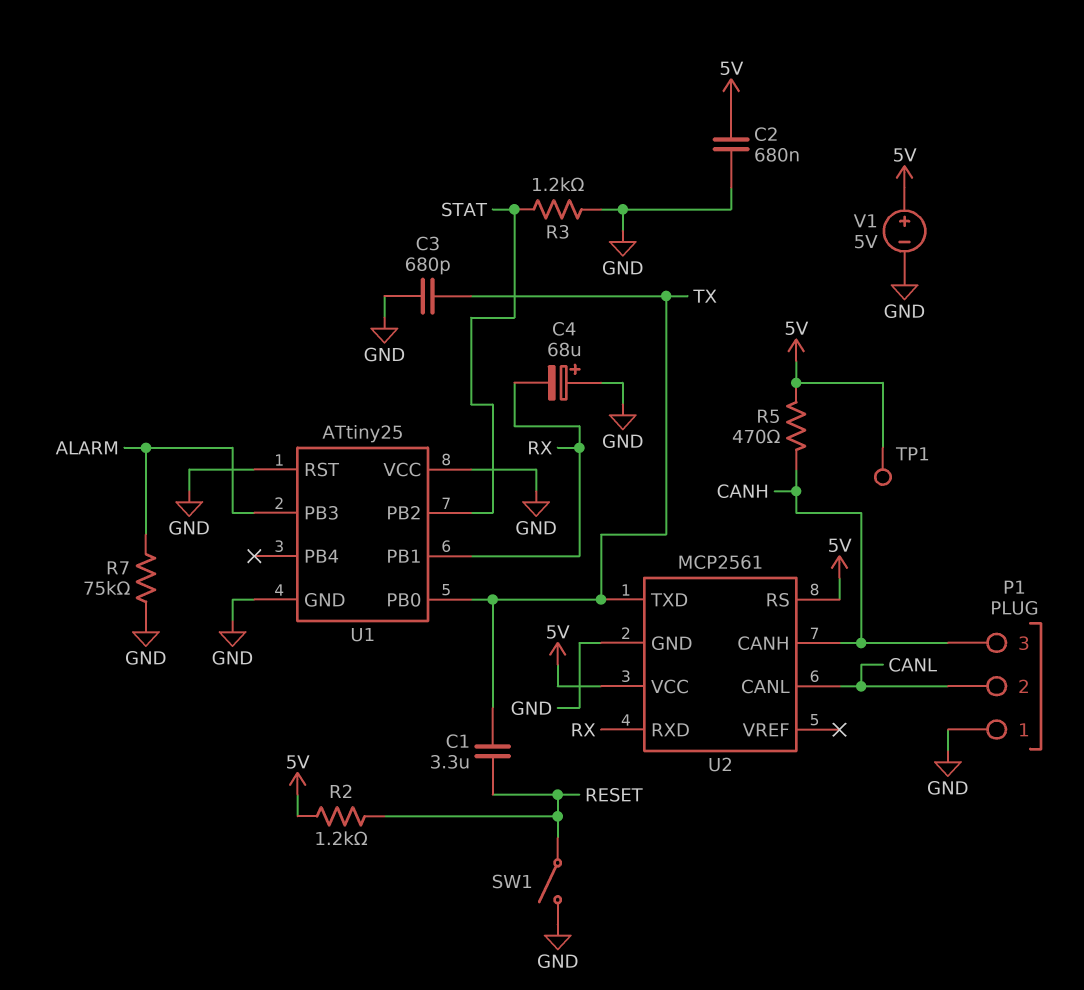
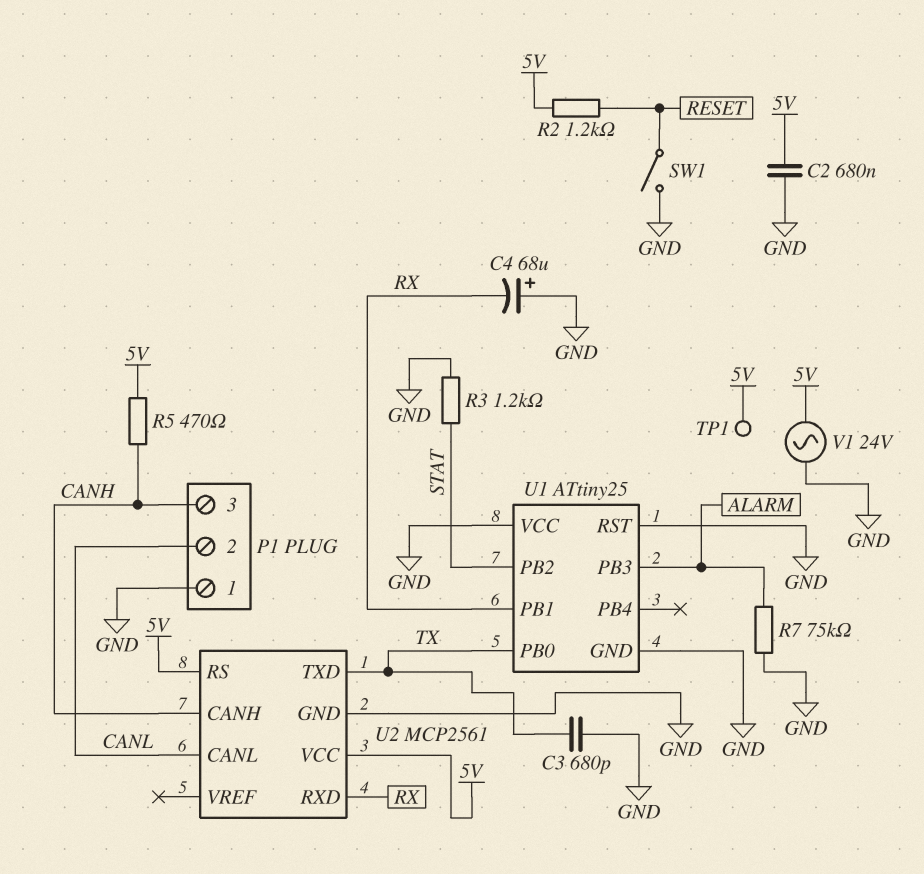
C1: 3.3uF (RESET, TX) -> none
V1: 5V (plus 5V, minus GND) -> AC 24V (5V, GND)

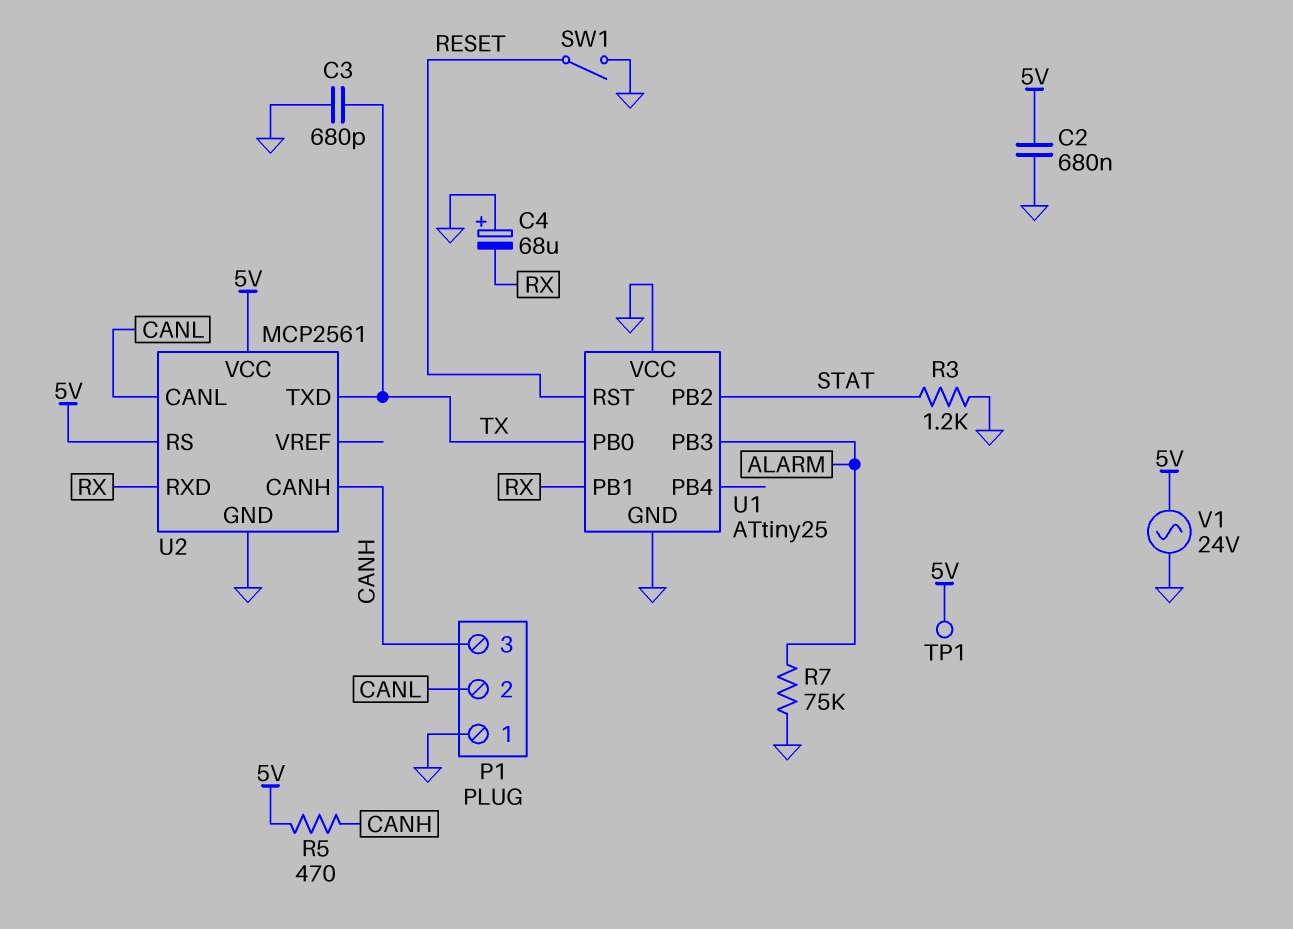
R2: 1.2k (5V, RESET) -> none
U1 pin RST: GND -> RESET

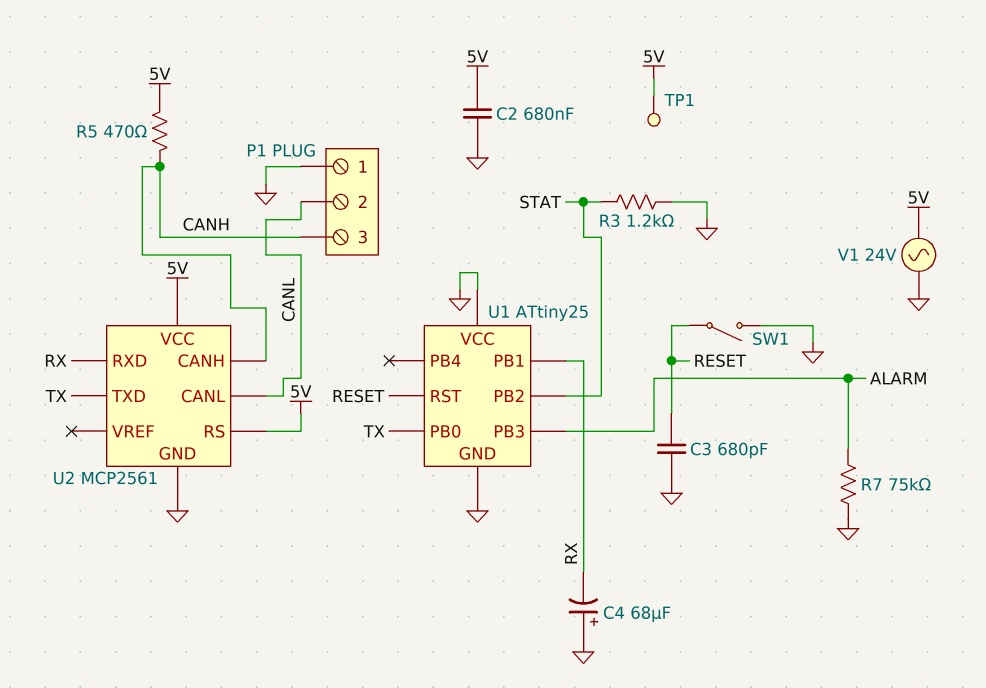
C3: 680pF (GND, TX) -> 680pF (GND, RESET)

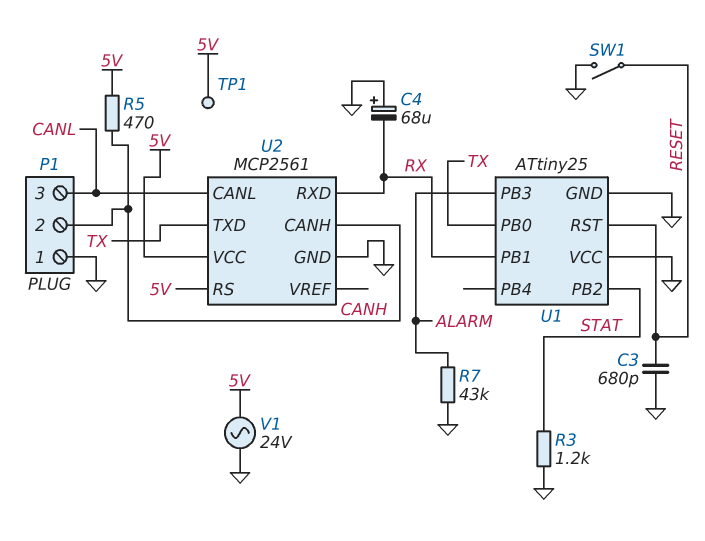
C2: 680nF (5V, GND) -> none
P1 pin 2: CANL -> CANH
P1 pin 3: CANH -> CANL
R7: 75k (ALARM, GND) -> 43k (ALARM, GND)

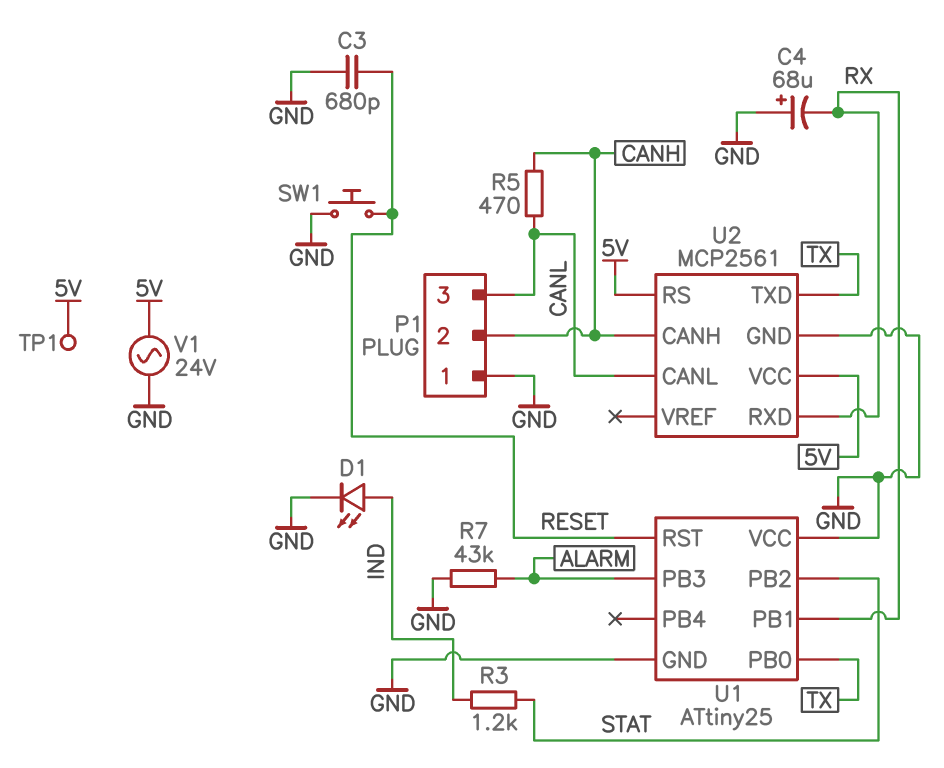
D1: none -> LED (A IND, K GND)
R3: 1.2k (GND, STAT) -> 1.2k (IND, STAT)
R5: 470 (5V, CANH) -> 470 (CANH, CANL)
SW1: switch (GND, RESET) -> button (GND, RESET)

